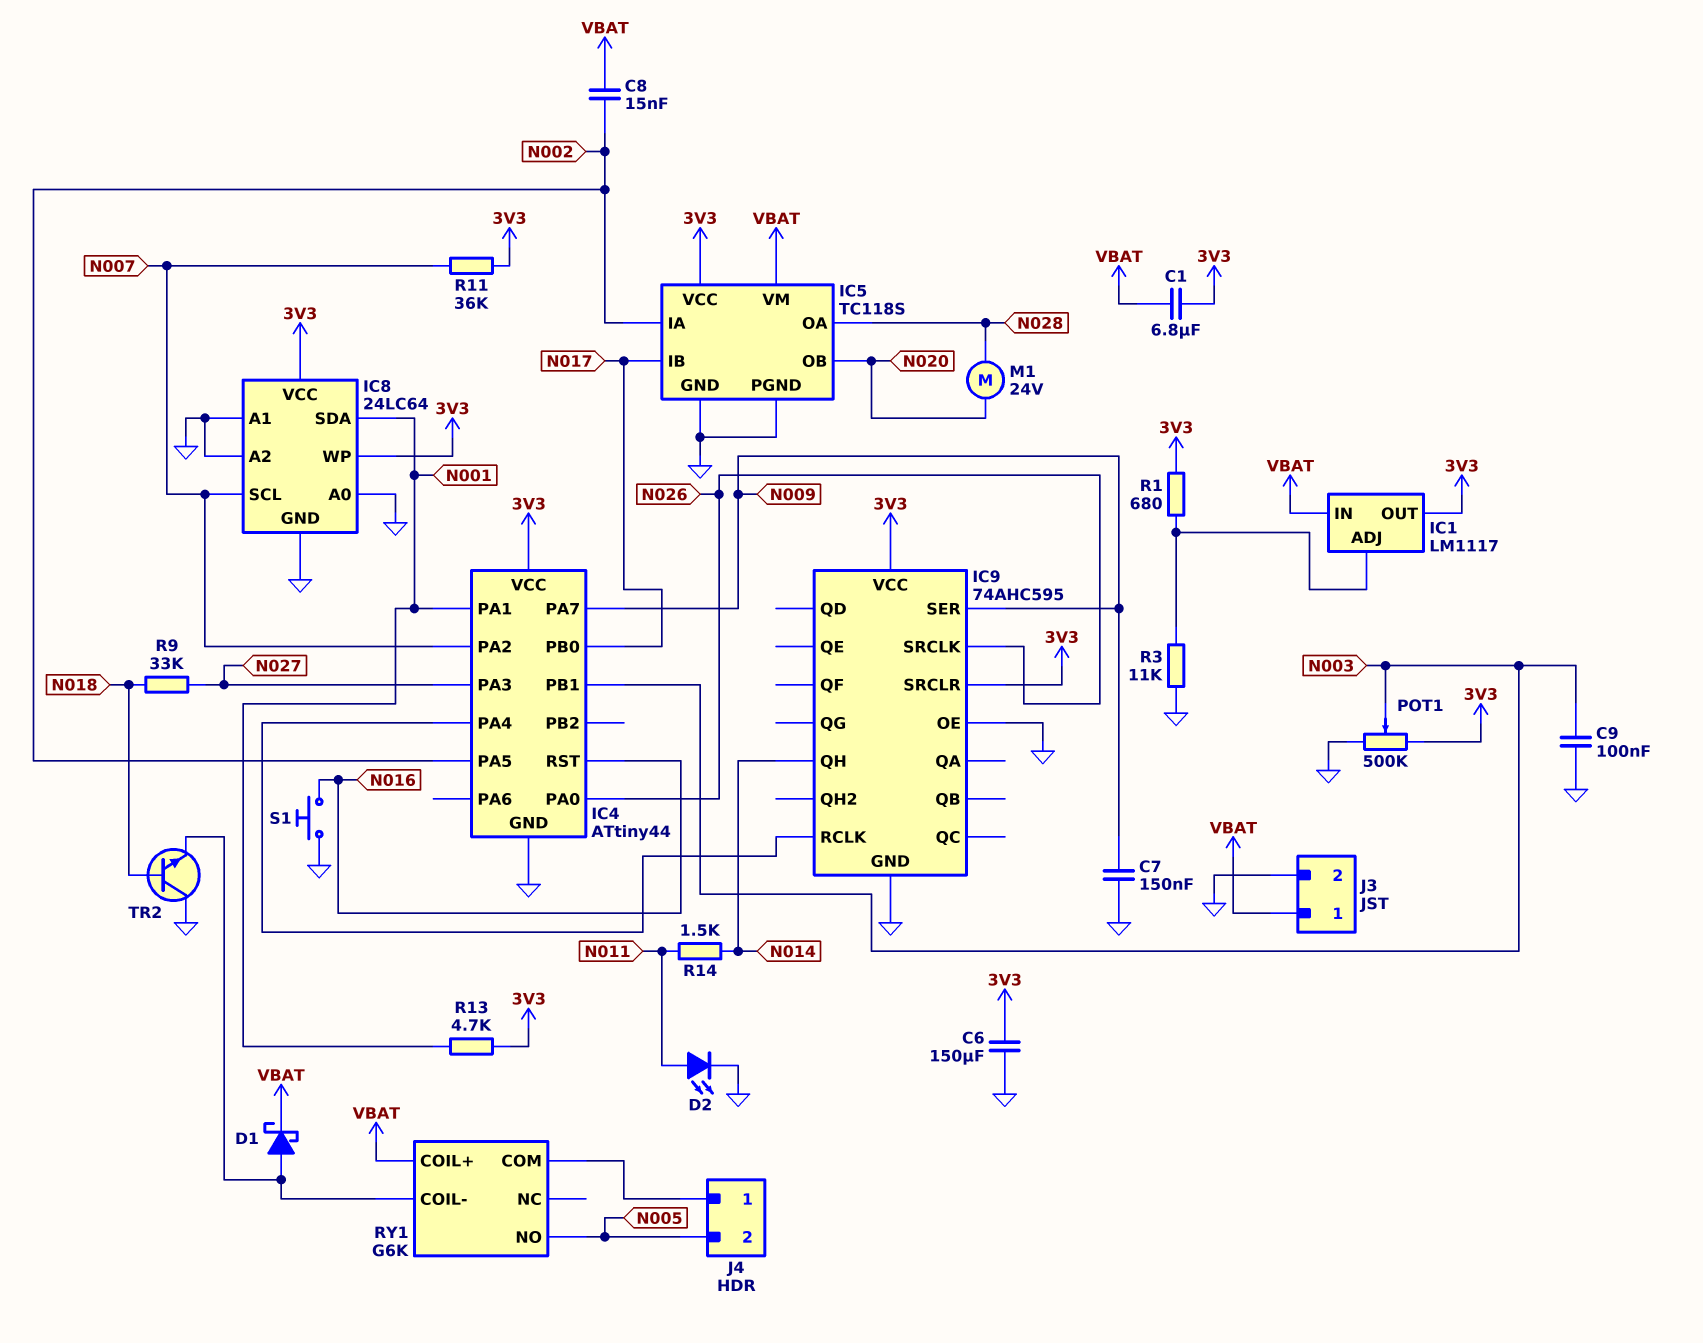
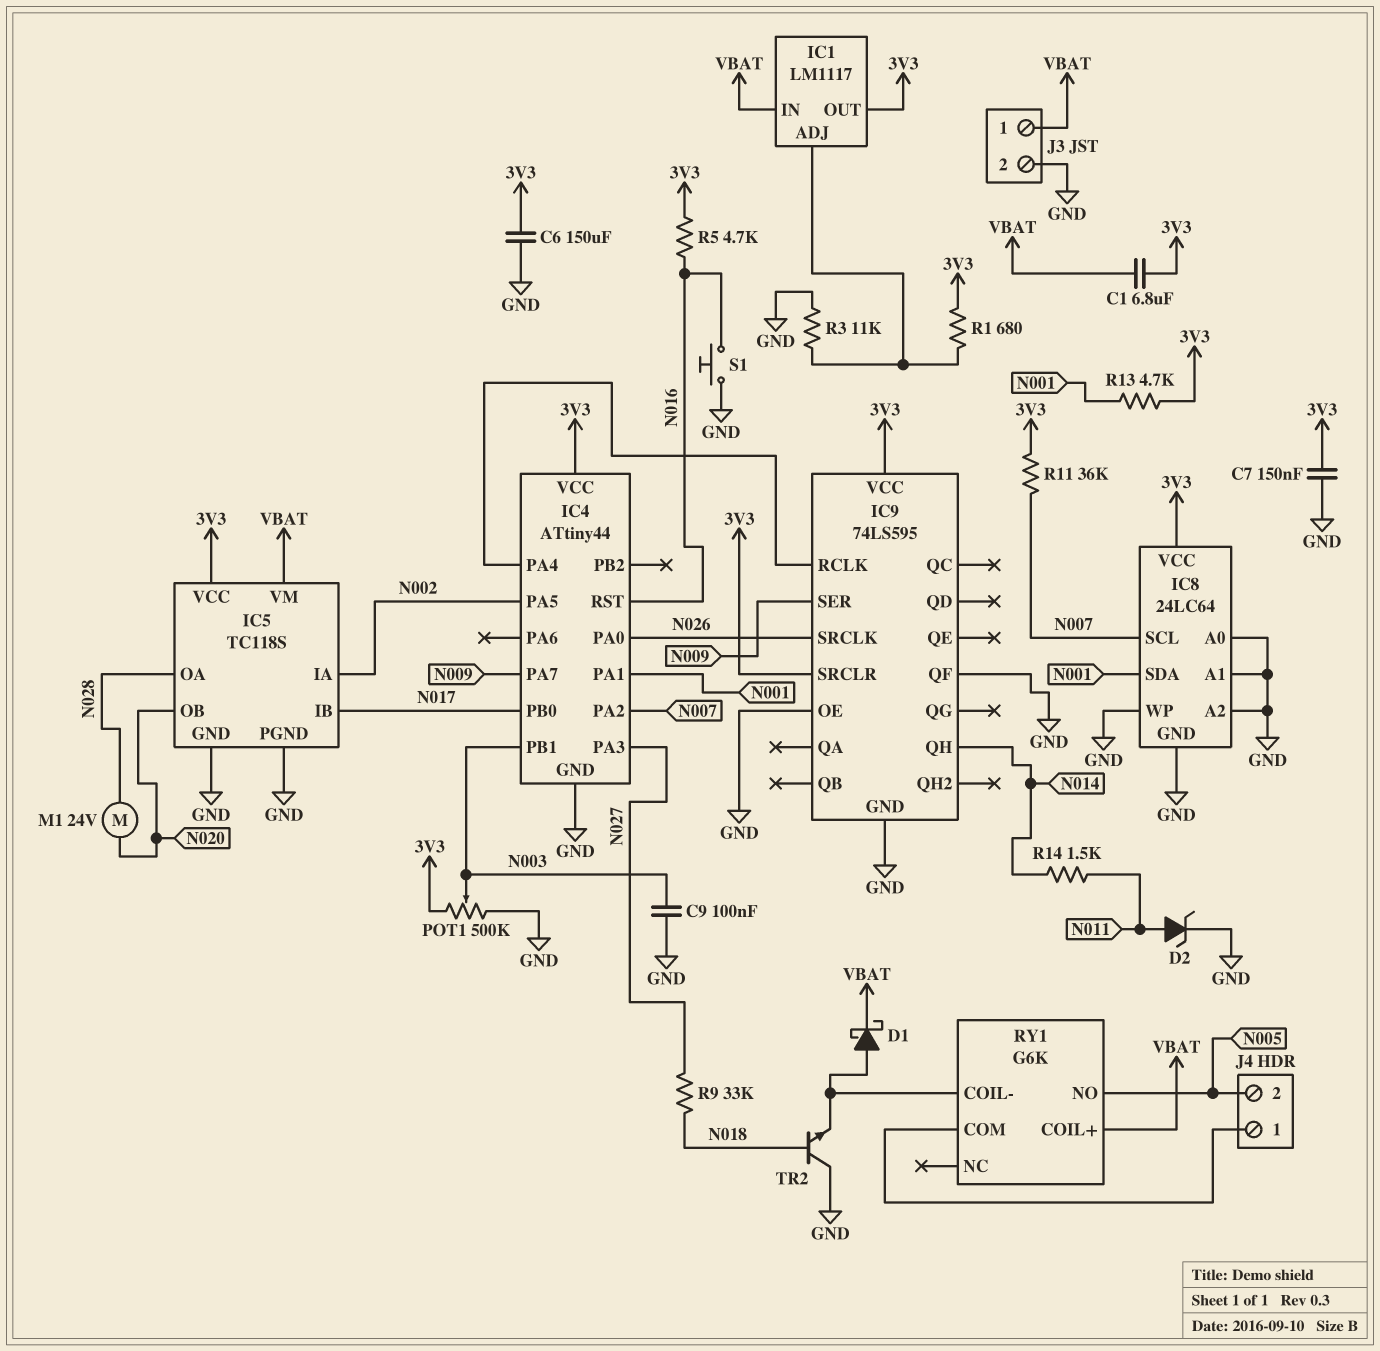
C7: 150nF (GND, N009) -> 150nF (3V3, GND)
C8: 15nF (N002, VBAT) -> none
D2: LED (A N011, K GND) -> zener (A N011, K GND)
IC8 pin WP: 3V3 -> GND
IC9: 74AHC595 -> 74LS595
IC9 pin QF: none -> GND
R5: none -> 4.7k (3V3, N016)

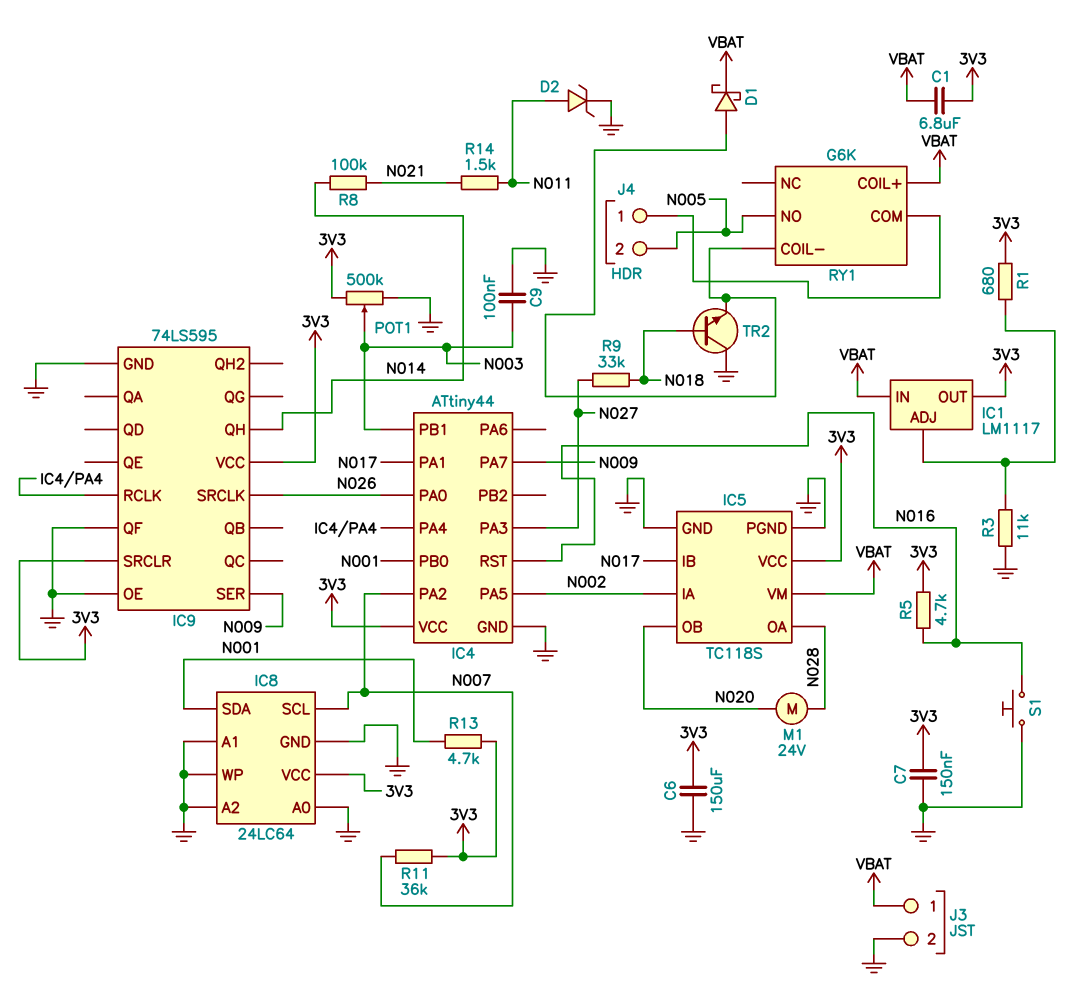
IC4 pin PA1: N001 -> N017
IC4 pin PB0: N017 -> N001
R8: none -> 100k (N014, N021)
R14: 1.5k (N011, N014) -> 1.5k (N011, N021)

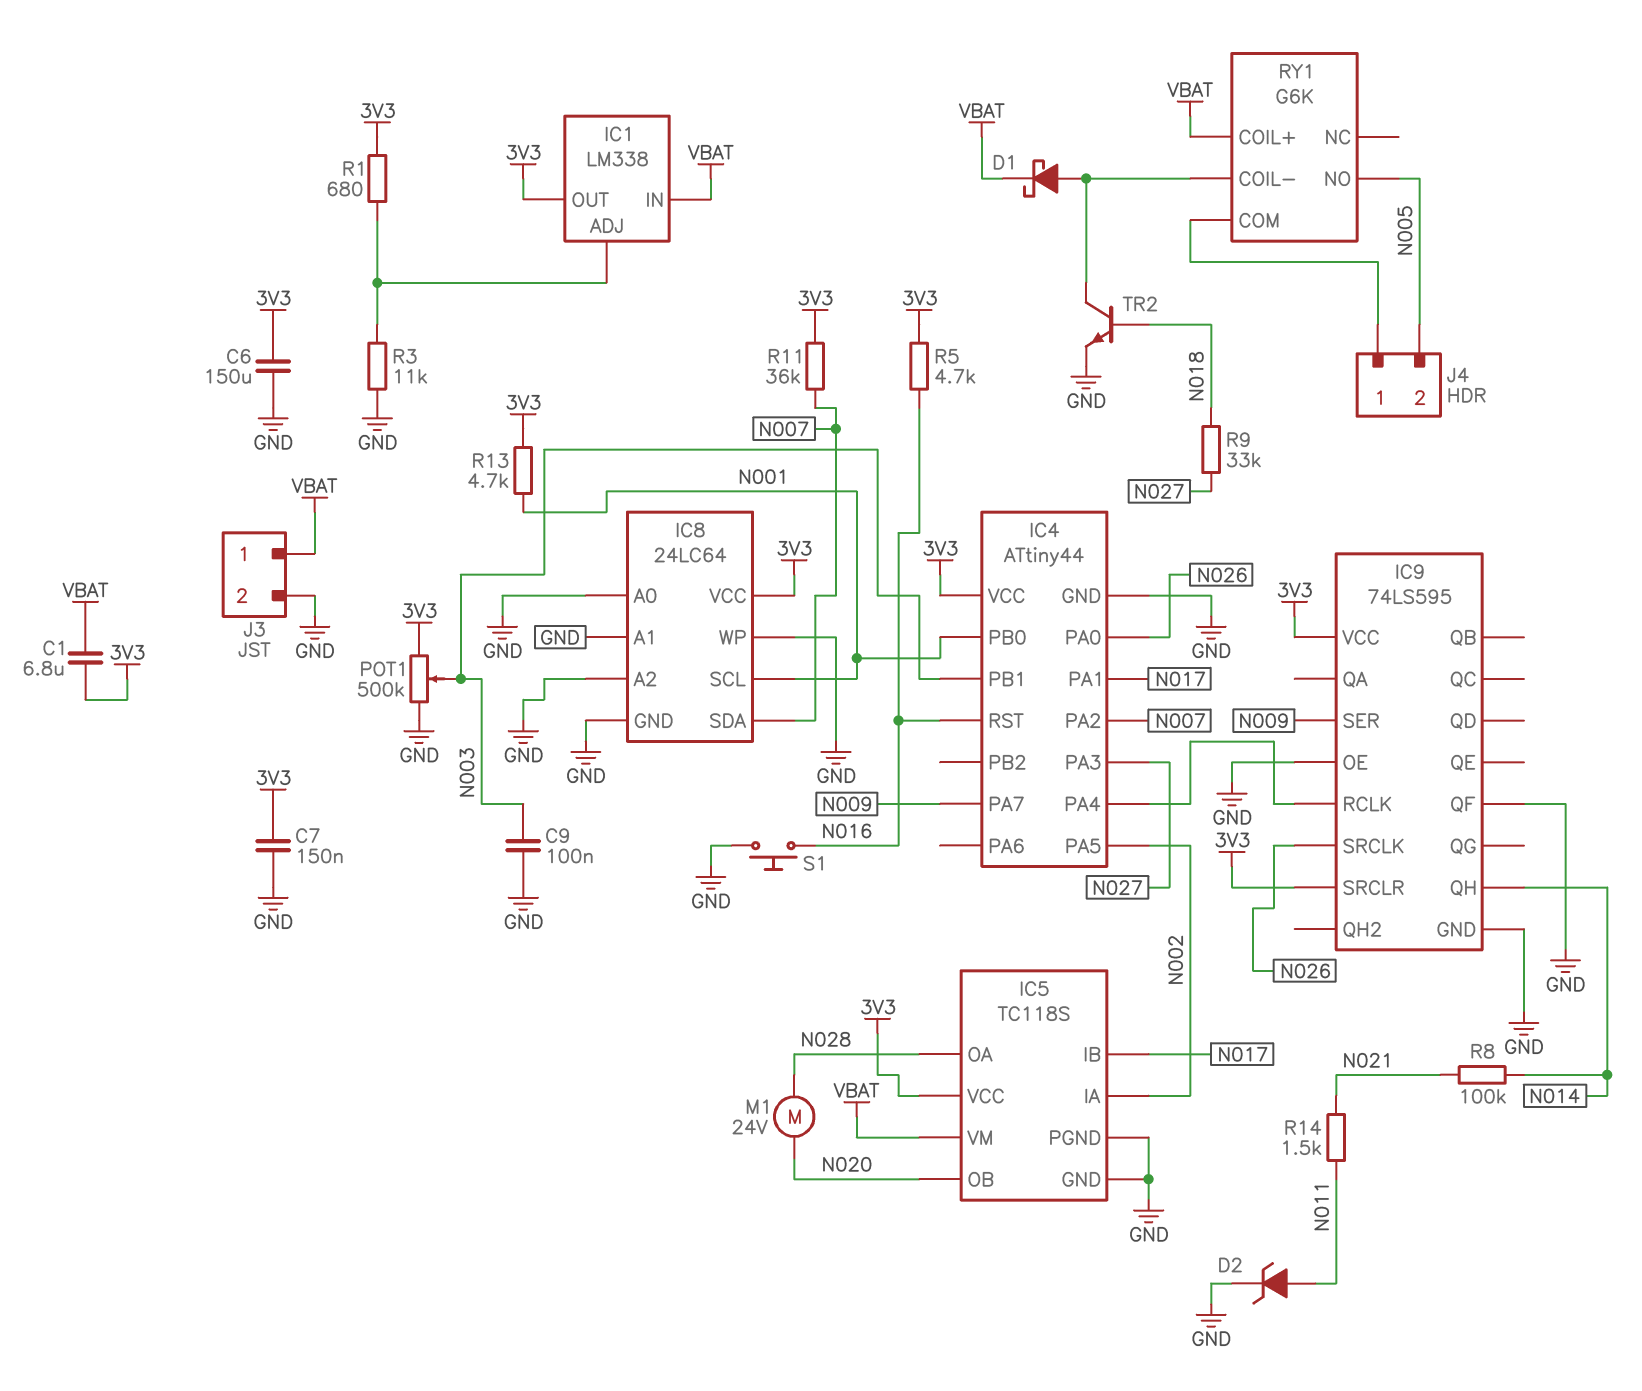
IC1: LM1117 -> LM338
IC8 pin SCL: N007 -> N001
IC8 pin SDA: N001 -> N007
TR2: NPN (B N018, C GND, E RY1/COIL-) -> NPN (B N018, C RY1/COIL-, E GND)

